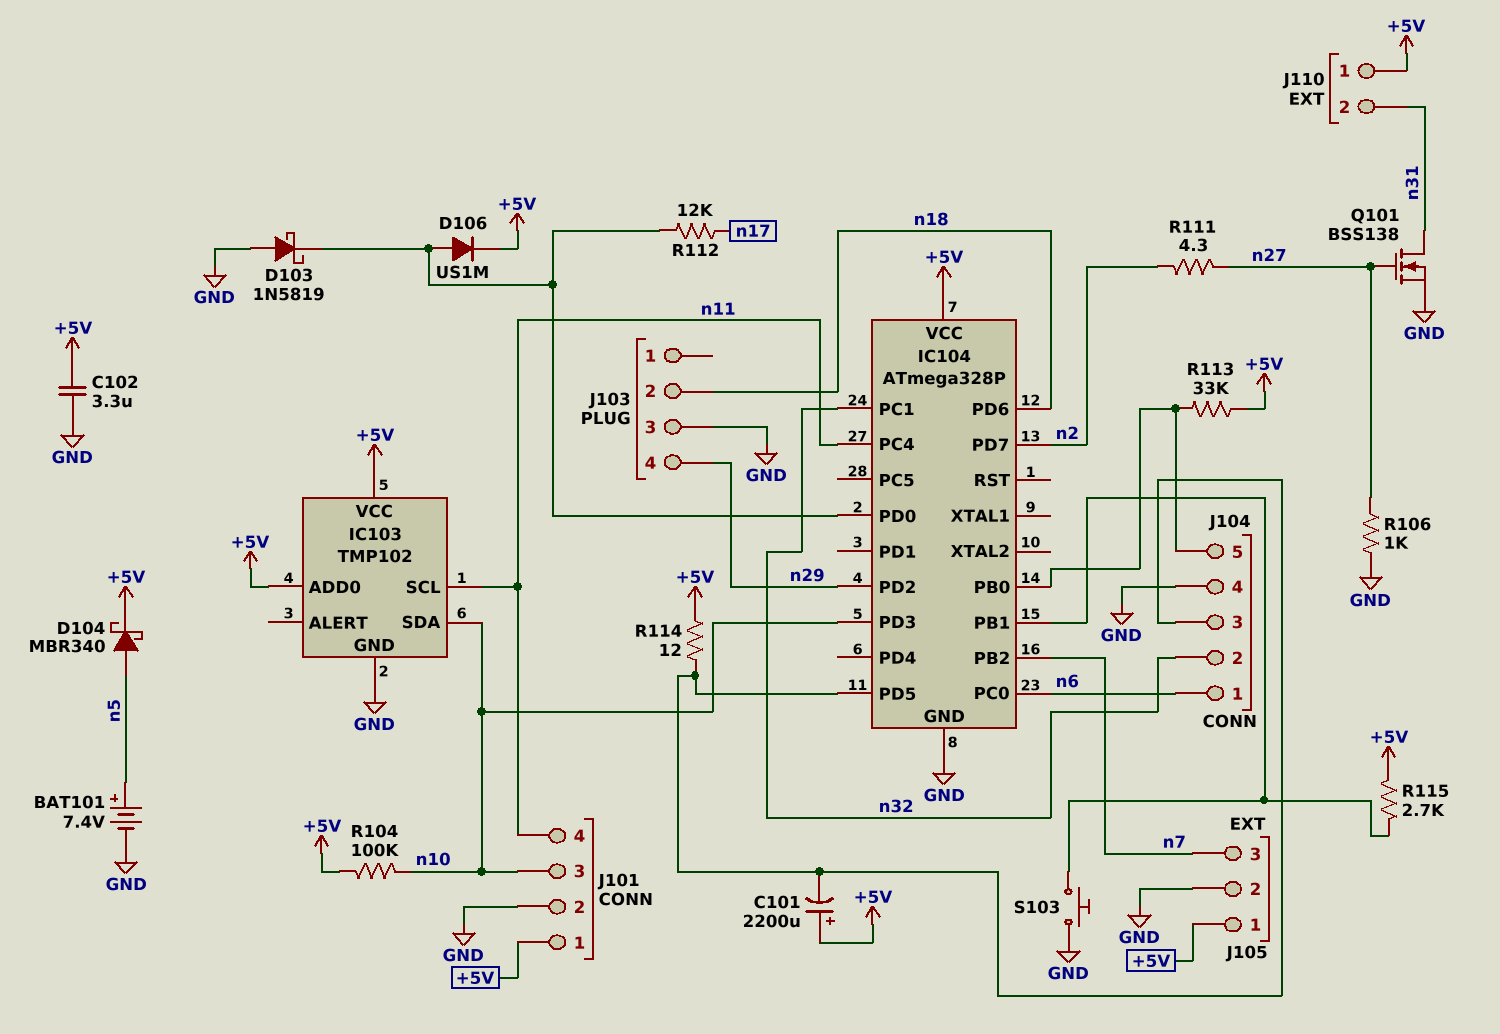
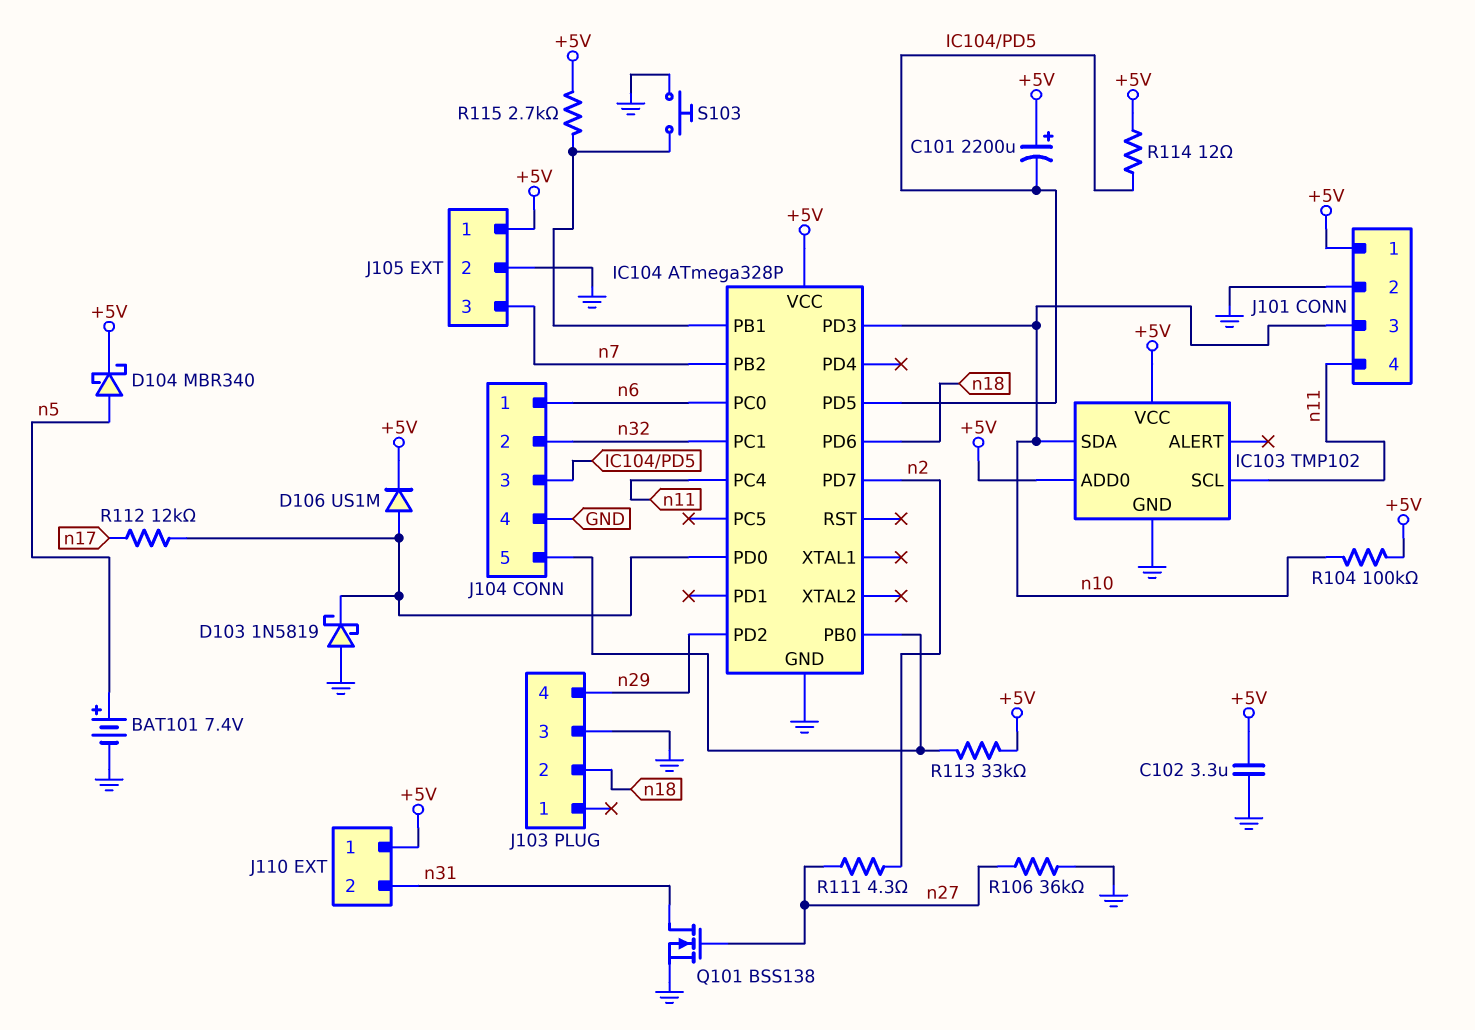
R106: 1k (GND, n27) -> 36k (GND, n27)

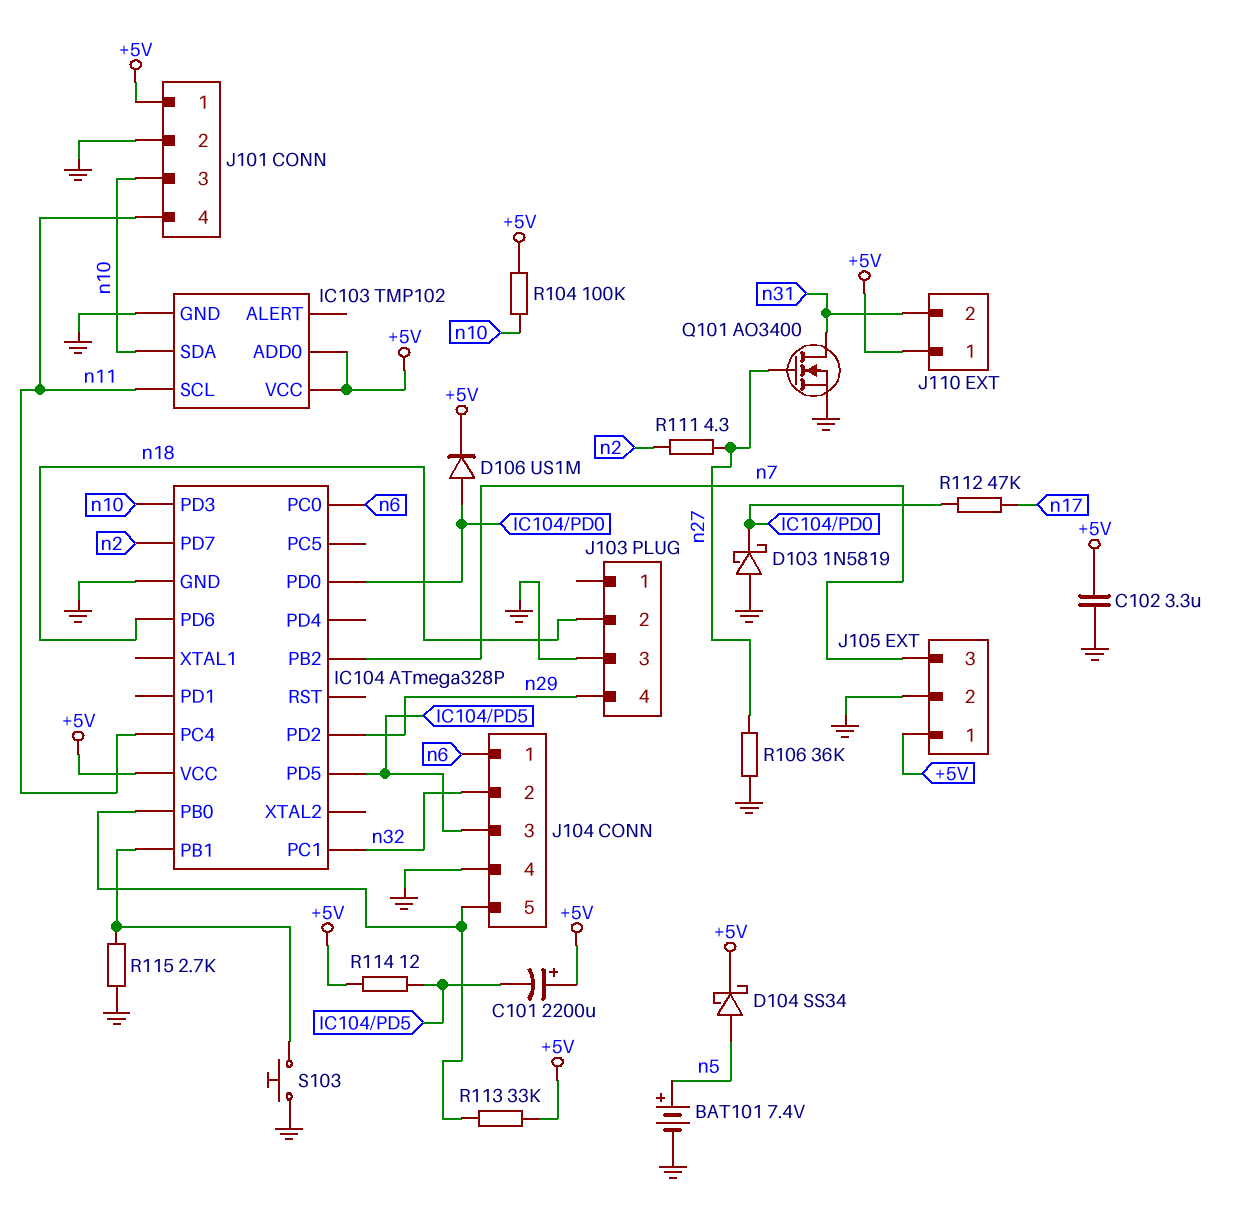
D104: schottky MBR340 (A n5, K +5V) -> schottky SS34 (A n5, K +5V)
Q101: NMOS BSS138 (G n27, D n31, S GND) -> NMOS AO3400 (G n27, D n31, S GND)
R112: 12k (IC104/PD0, n17) -> 47k (IC104/PD0, n17)
R115: 2.7k (+5V, IC104/PB1) -> 2.7k (GND, IC104/PB1)

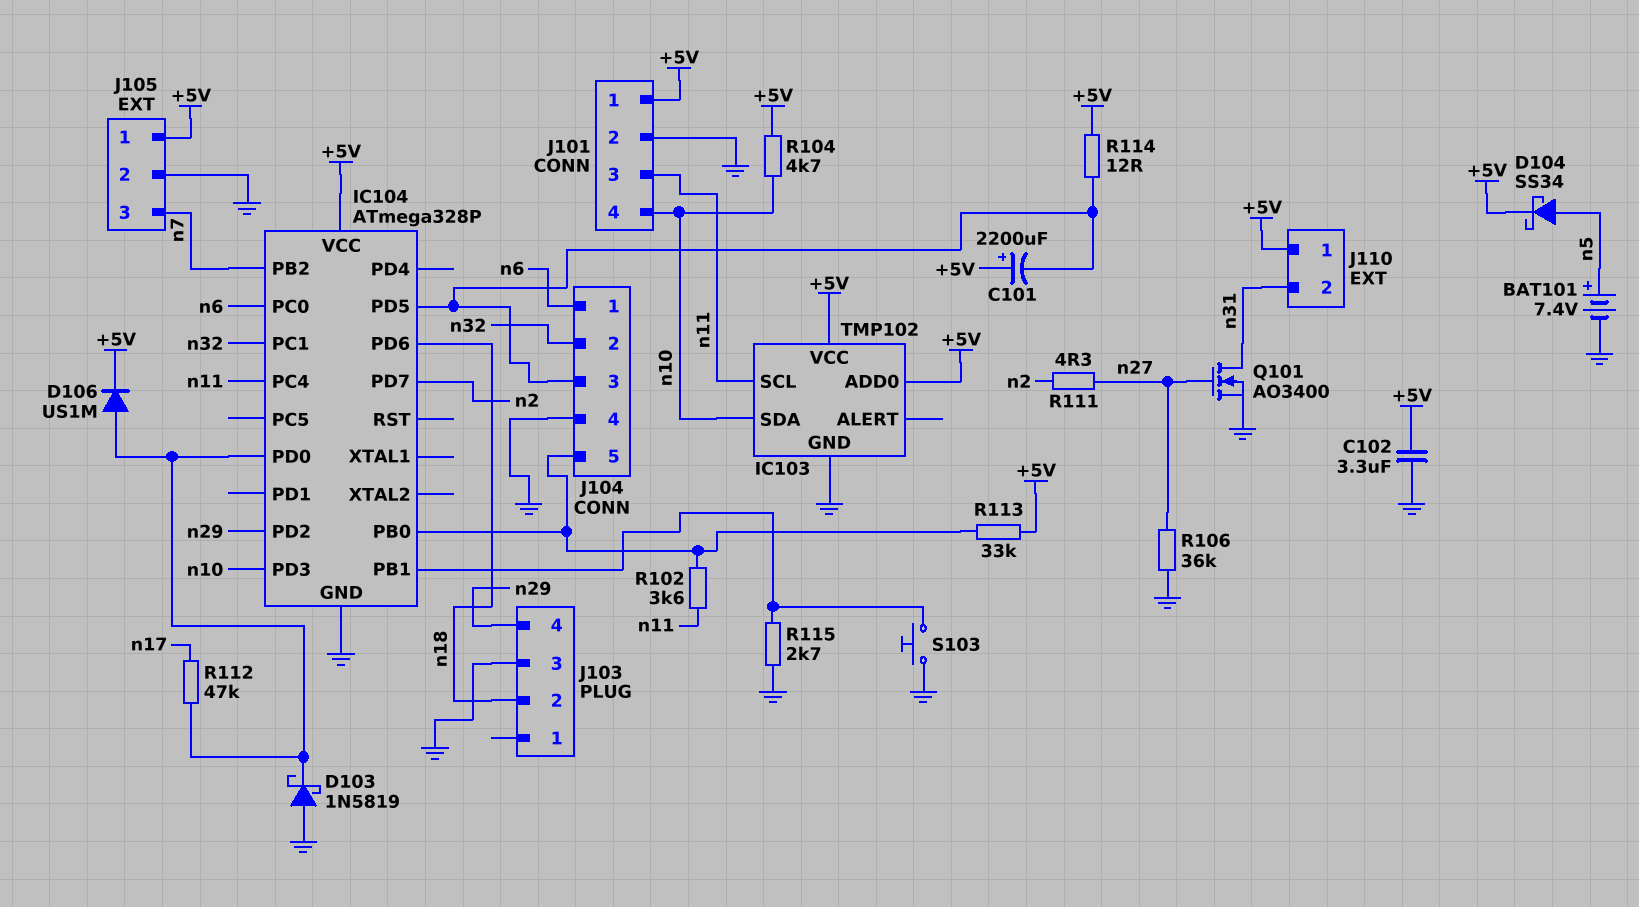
J101 pin 3: n10 -> n11
J101 pin 4: n11 -> n10
R102: none -> 3.6k (IC104/PB0, n11)
R104: 100k (+5V, n10) -> 4.7k (+5V, n10)

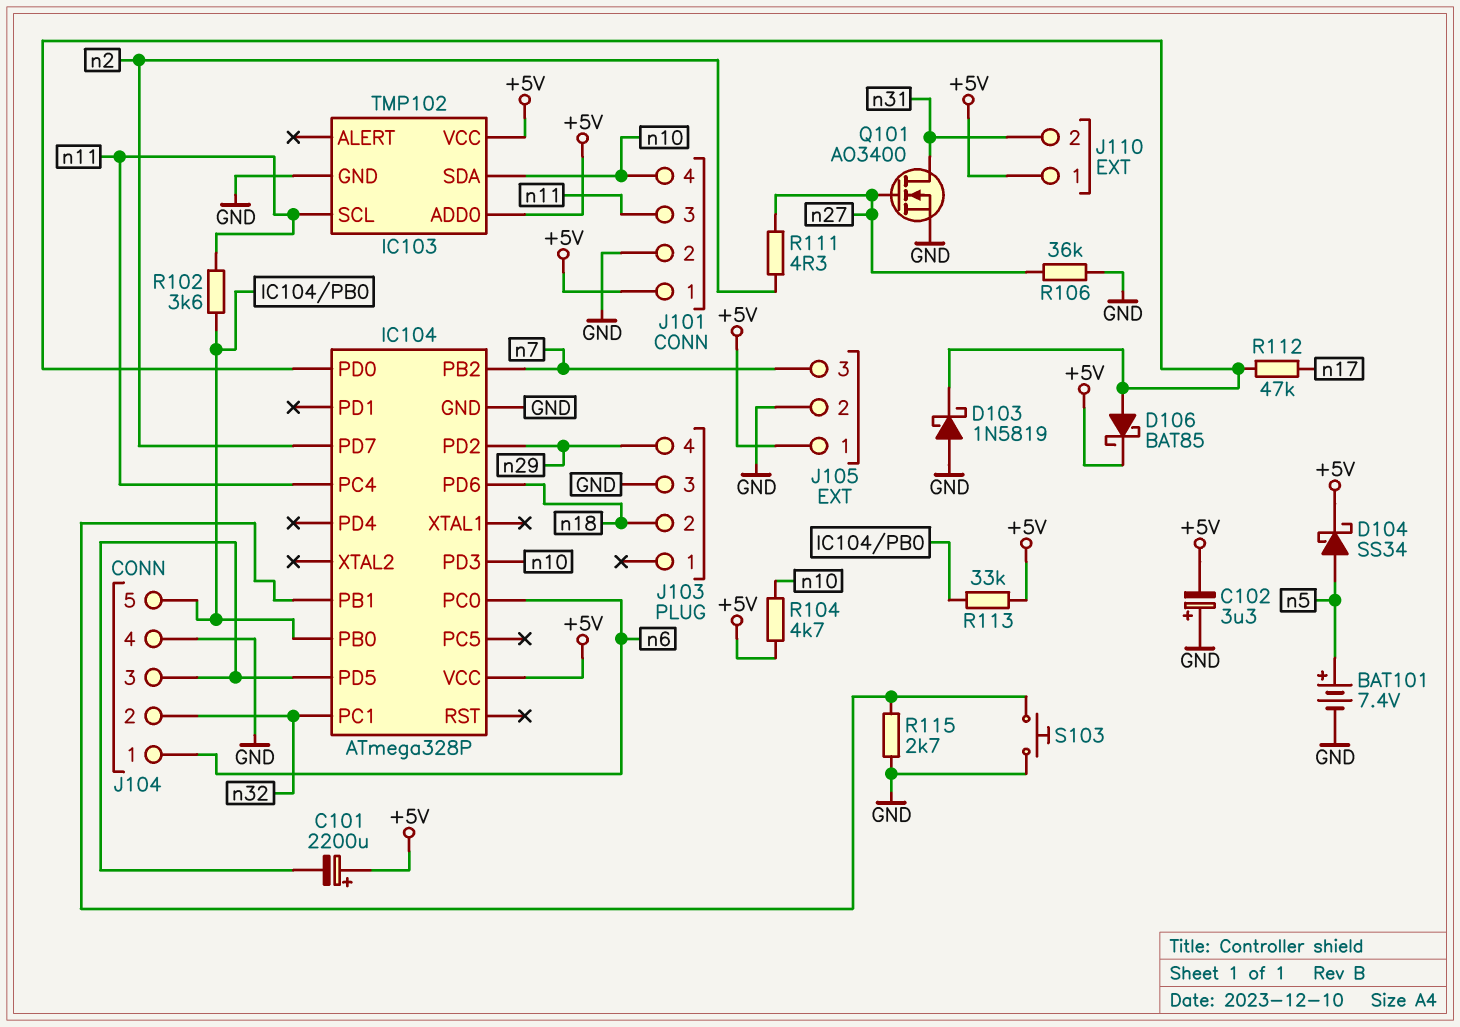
C102: 3.3uF (+5V, GND) -> 3.3uF (plus GND, minus +5V)
D106: diode US1M (A IC104/PD0, K +5V) -> schottky BAT85 (A IC104/PD0, K +5V)
R114: 12 (+5V, IC104/PD5) -> none

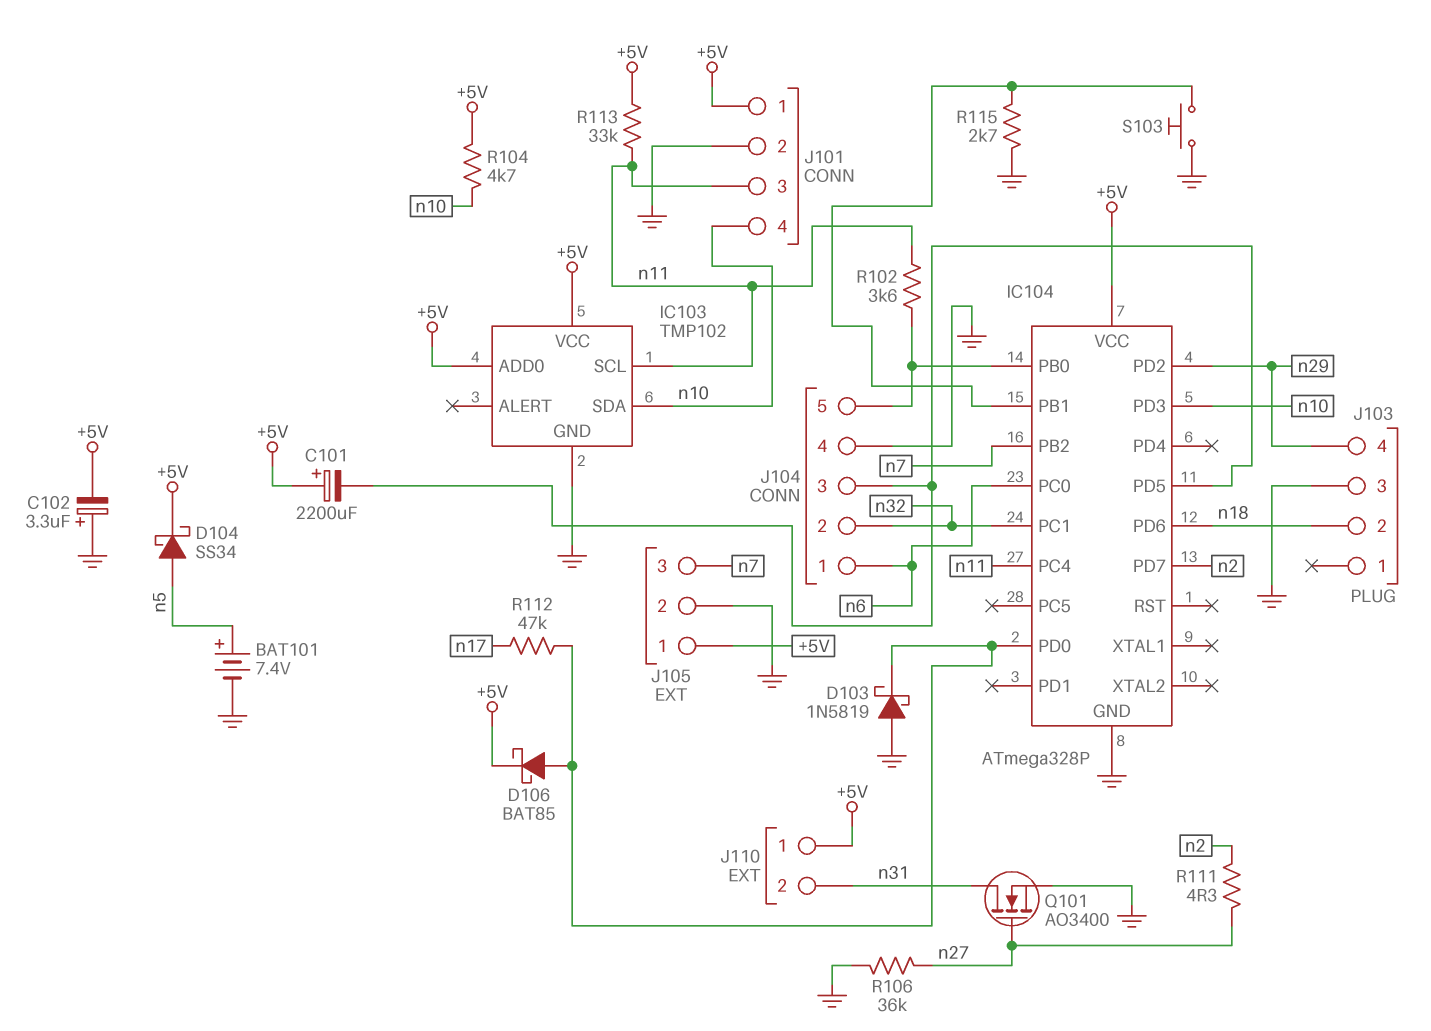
R113: 33k (+5V, IC104/PB0) -> 33k (+5V, n11)

